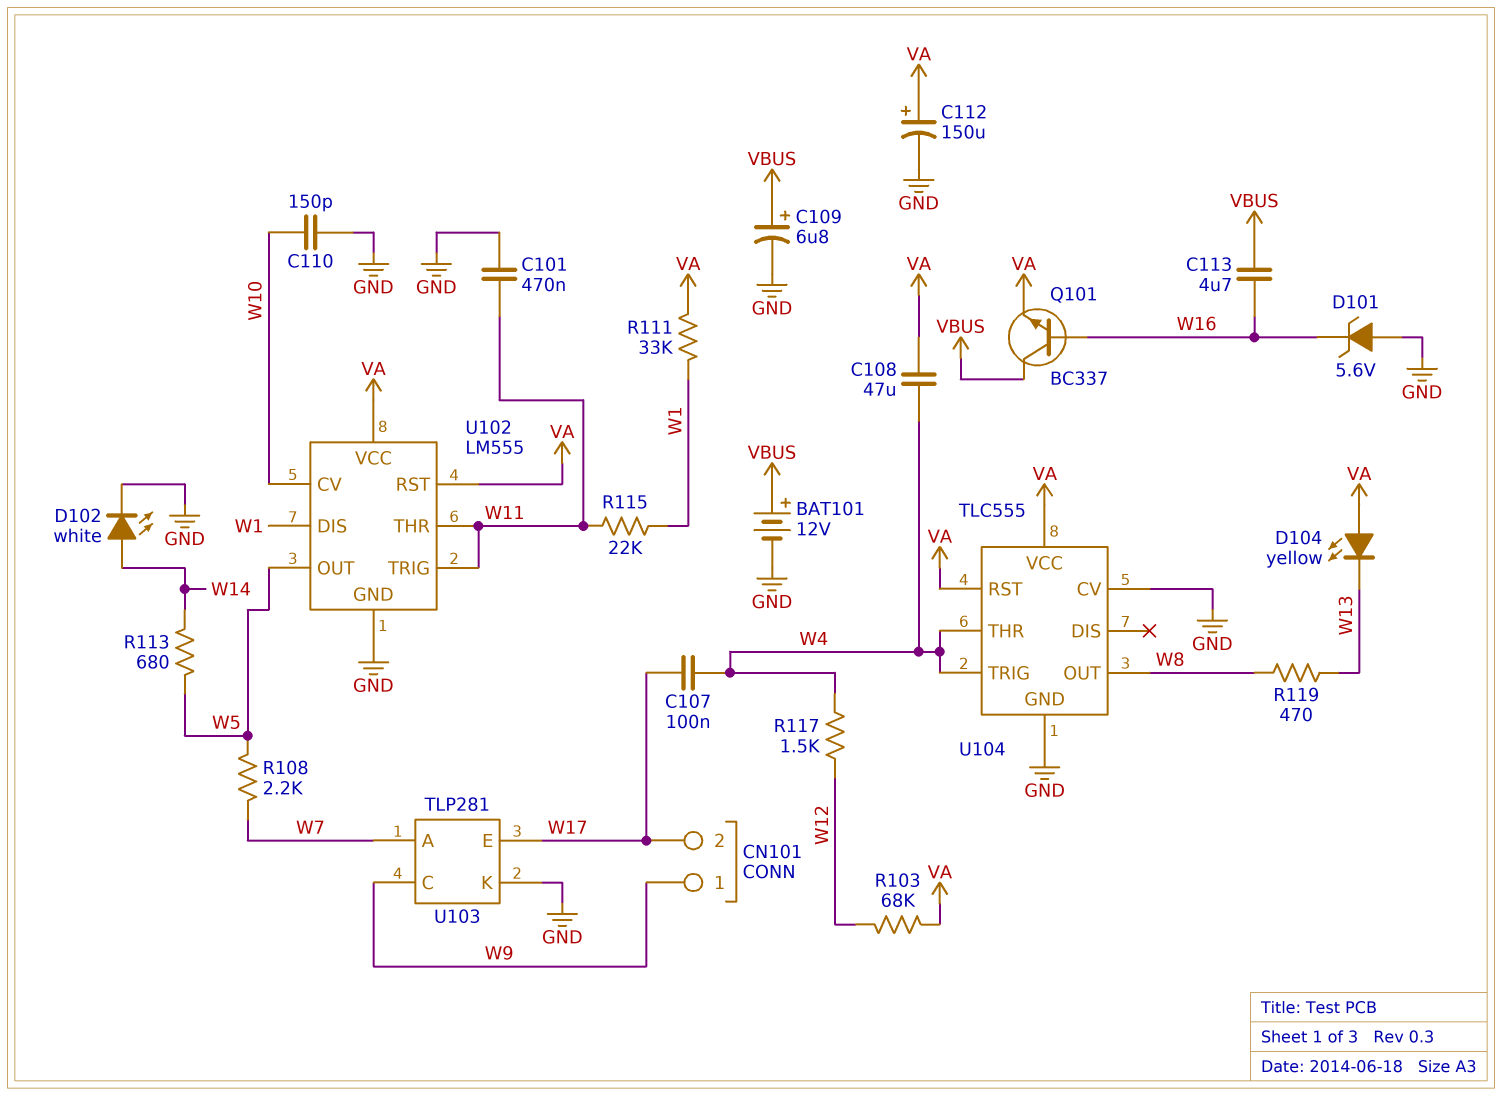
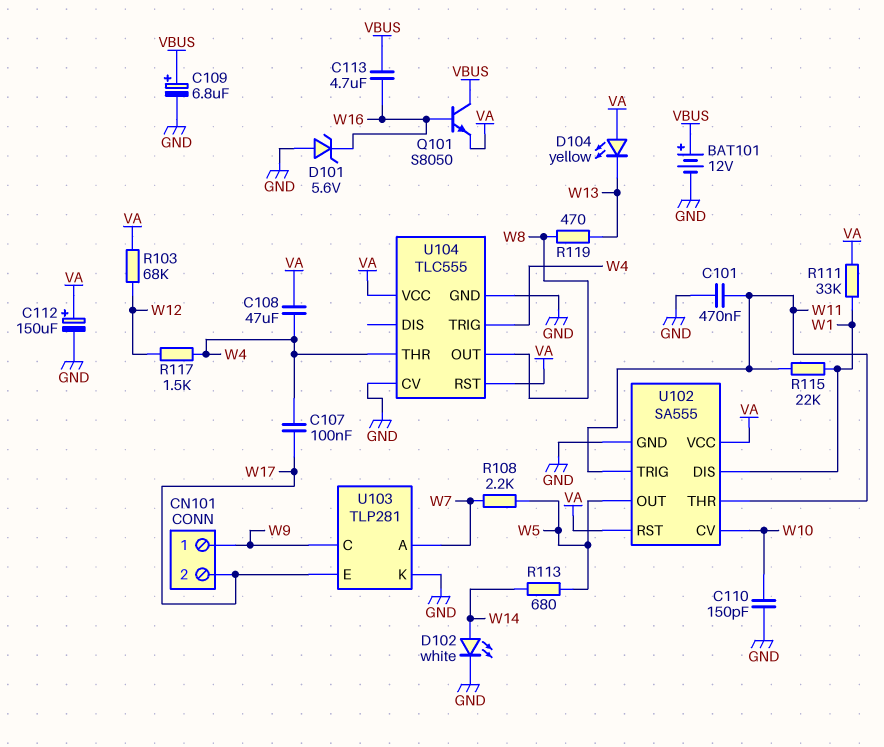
Q101: NPN BC337 (B W16, C VBUS, E VA) -> NPN S8050 (B W16, C VBUS, E VA)
U102: LM555 -> SA555

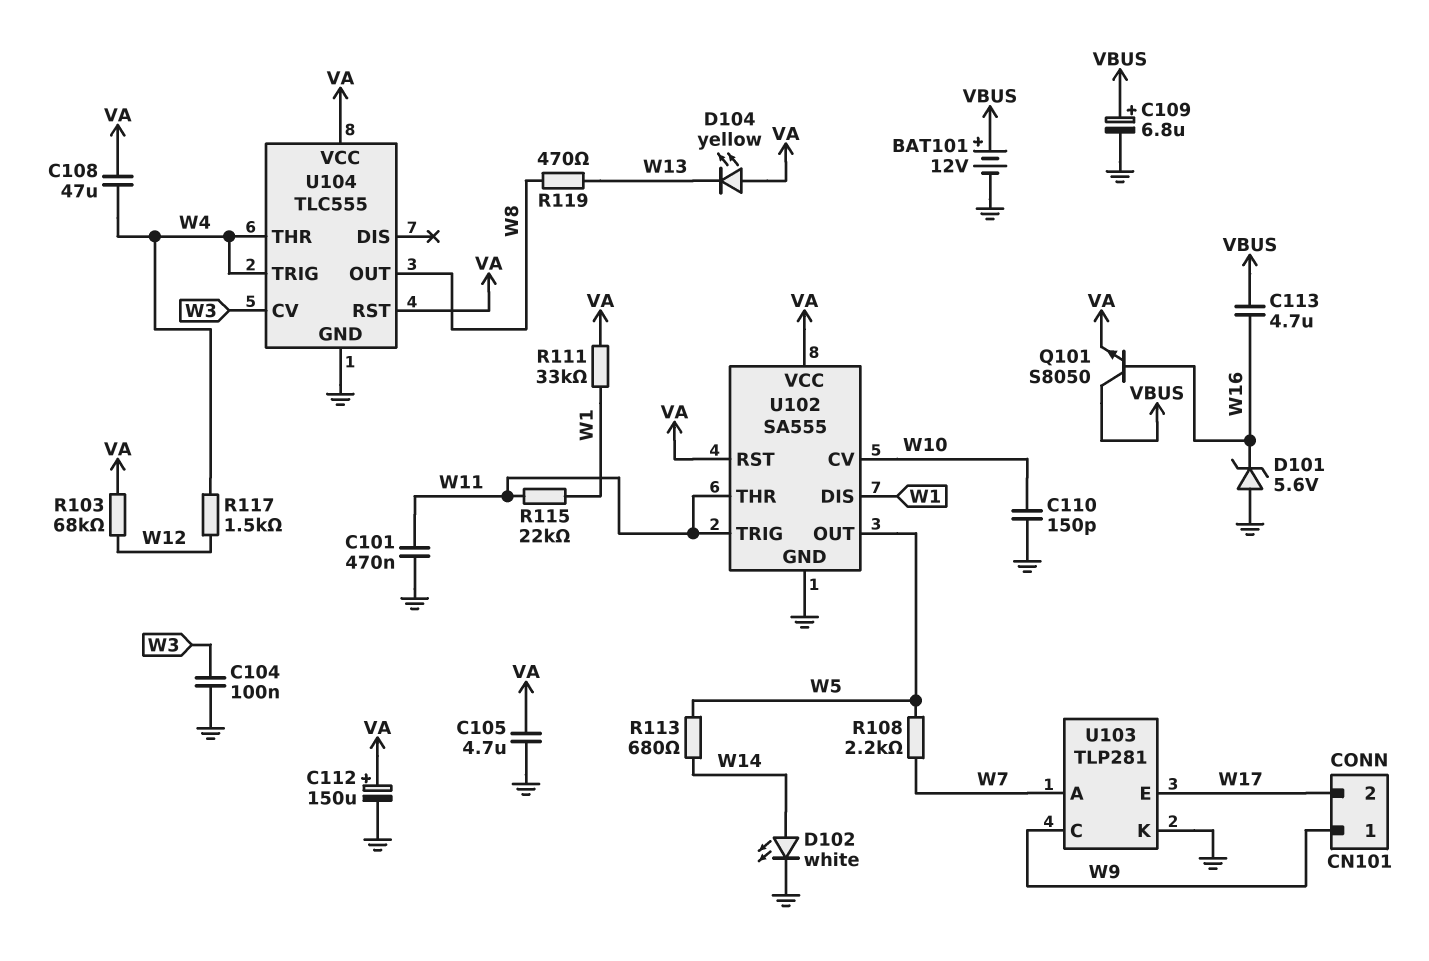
C104: none -> 100nF (GND, W3)
C105: none -> 4.7uF (GND, VA)
C107: 100nF (W4, W17) -> none
U104 pin CV: GND -> W3

